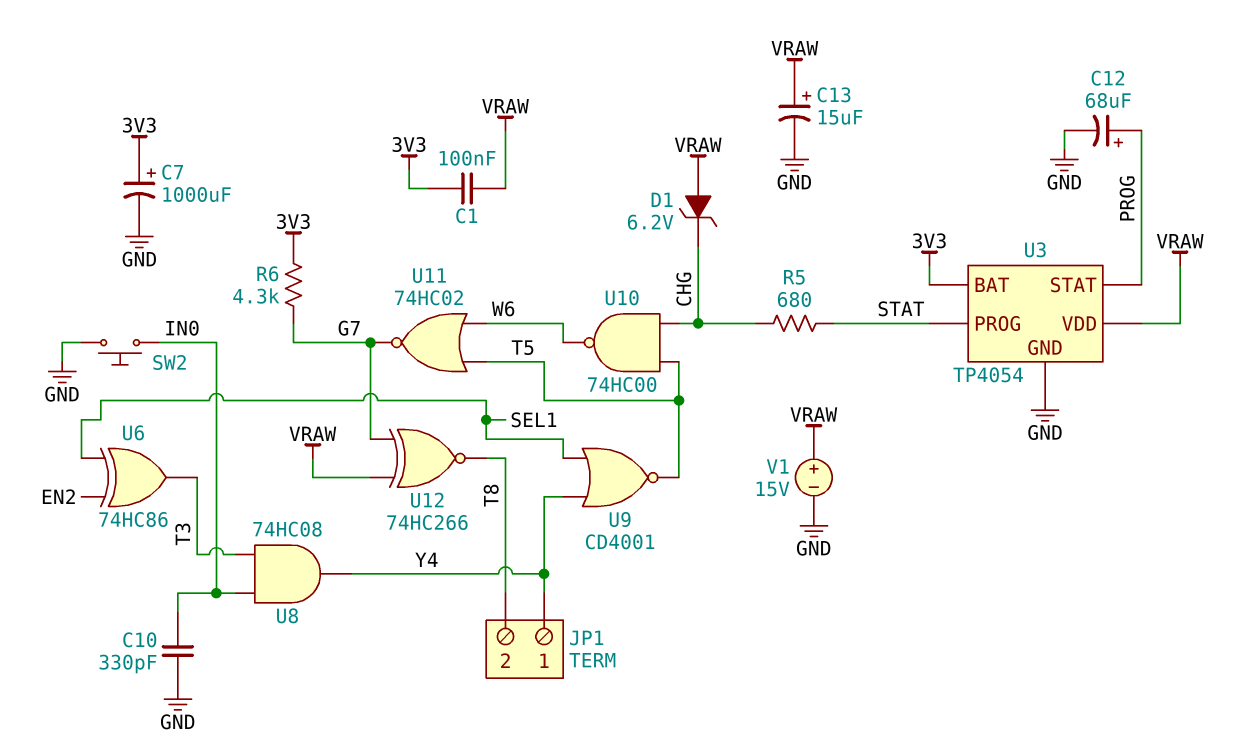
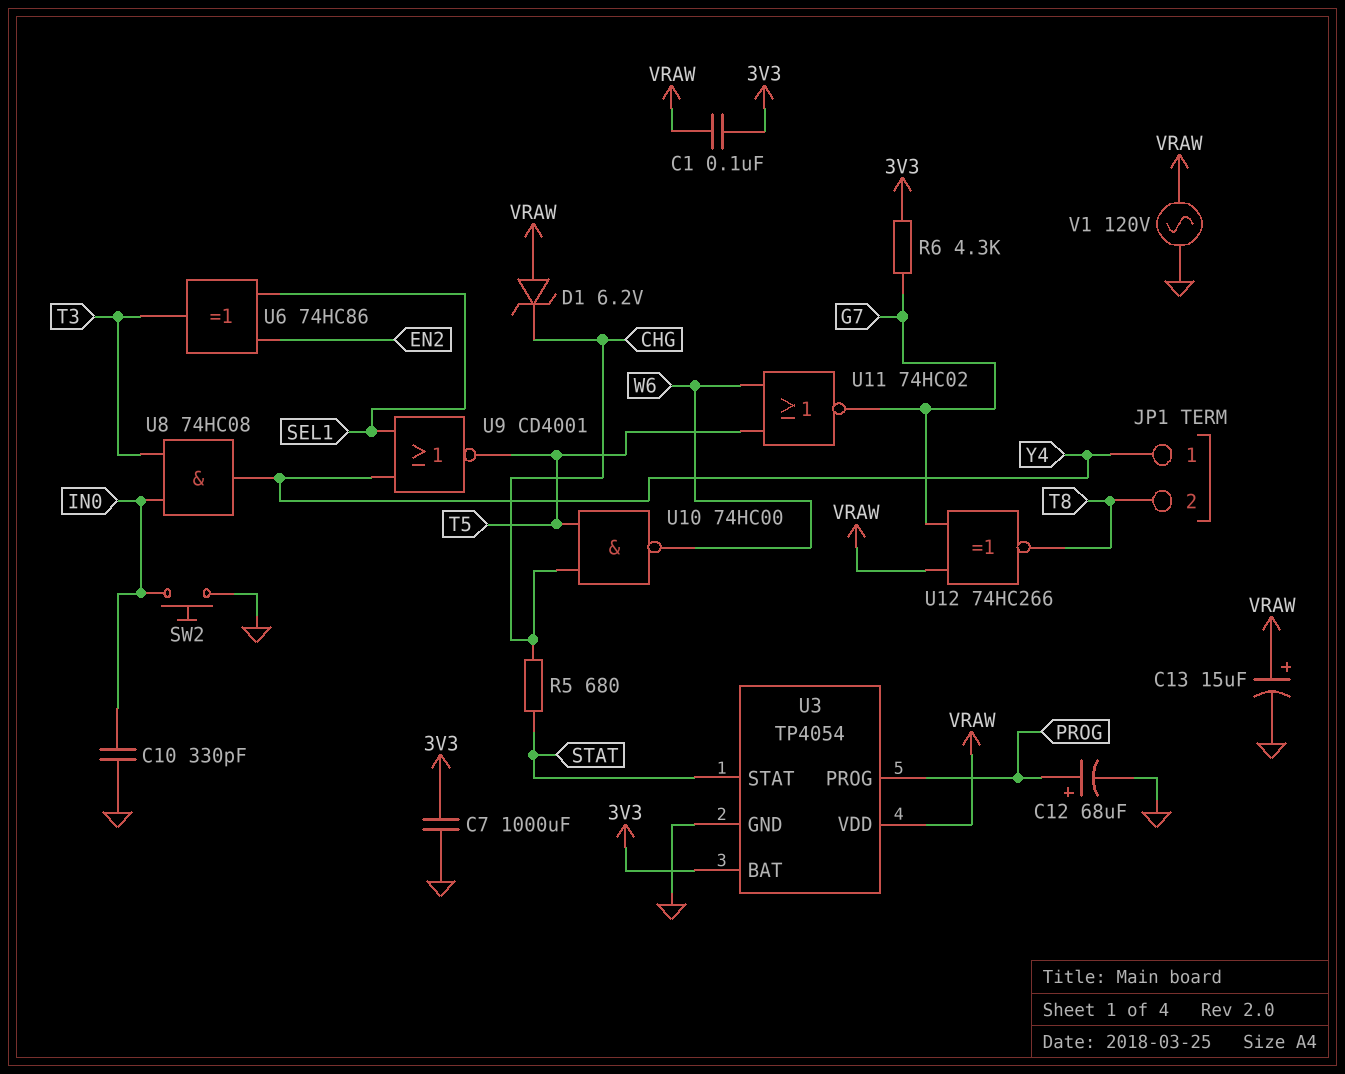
C7: 1000uF (plus 3V3, minus GND) -> 1000uF (3V3, GND)
U3 pin PROG: STAT -> PROG
U3 pin STAT: PROG -> STAT
V1: 15V (plus VRAW, minus GND) -> AC 120V (GND, VRAW)

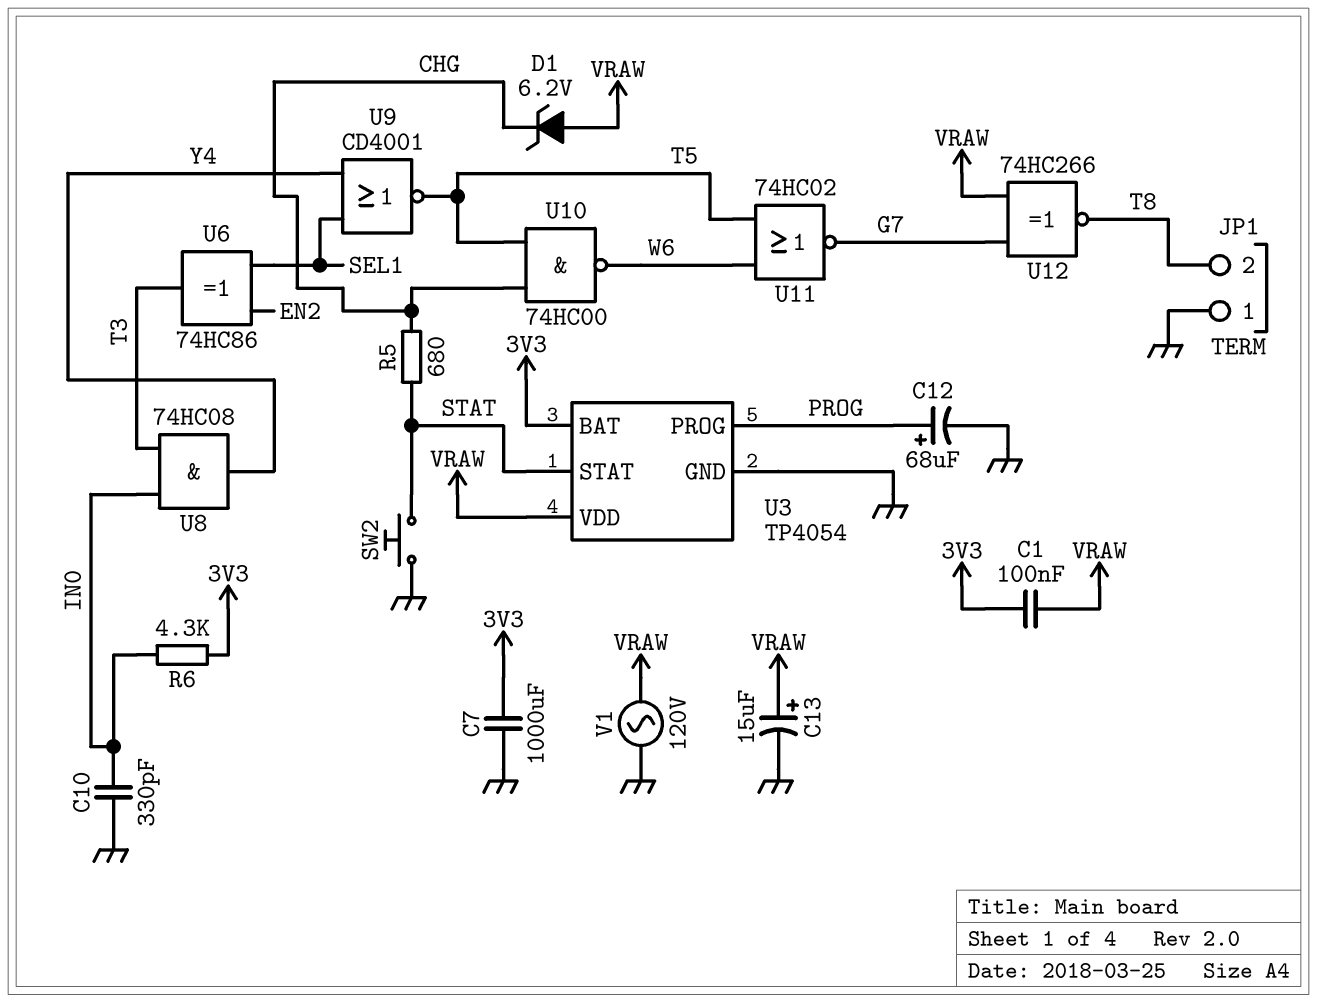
JP1 pin 1: Y4 -> GND
R6: 4.3k (3V3, G7) -> 4.3k (3V3, IN0)
SW2: button (GND, IN0) -> button (GND, STAT)

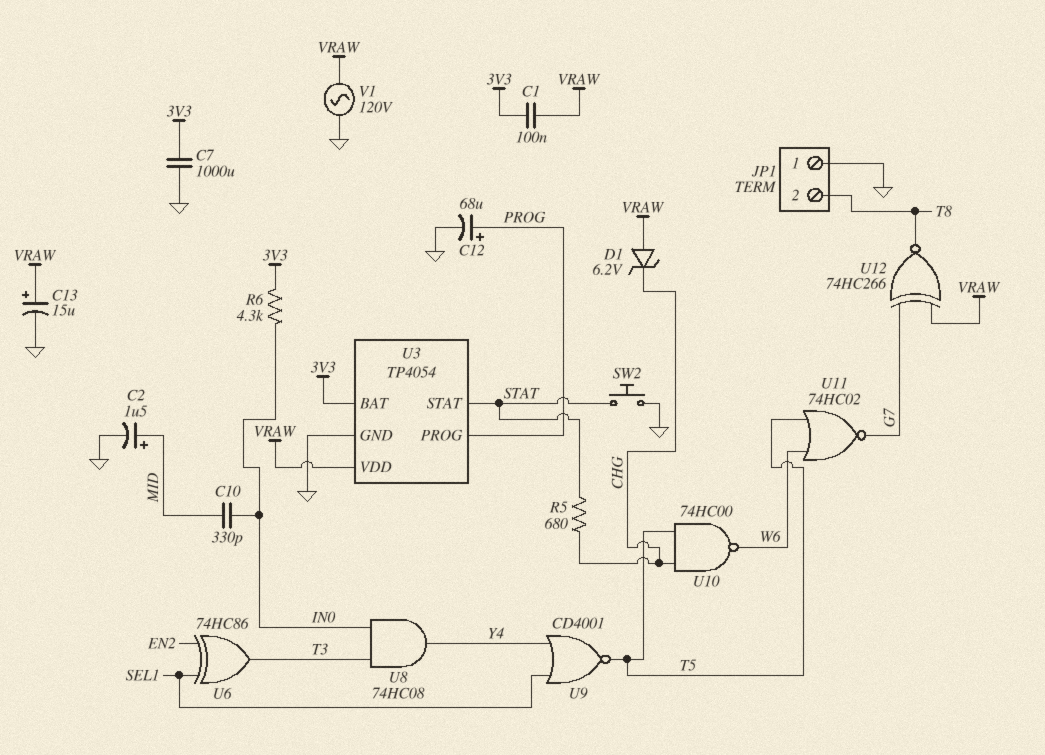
C2: none -> 1.5uF (plus MID, minus GND)
C10: 330pF (GND, IN0) -> 330pF (IN0, MID)

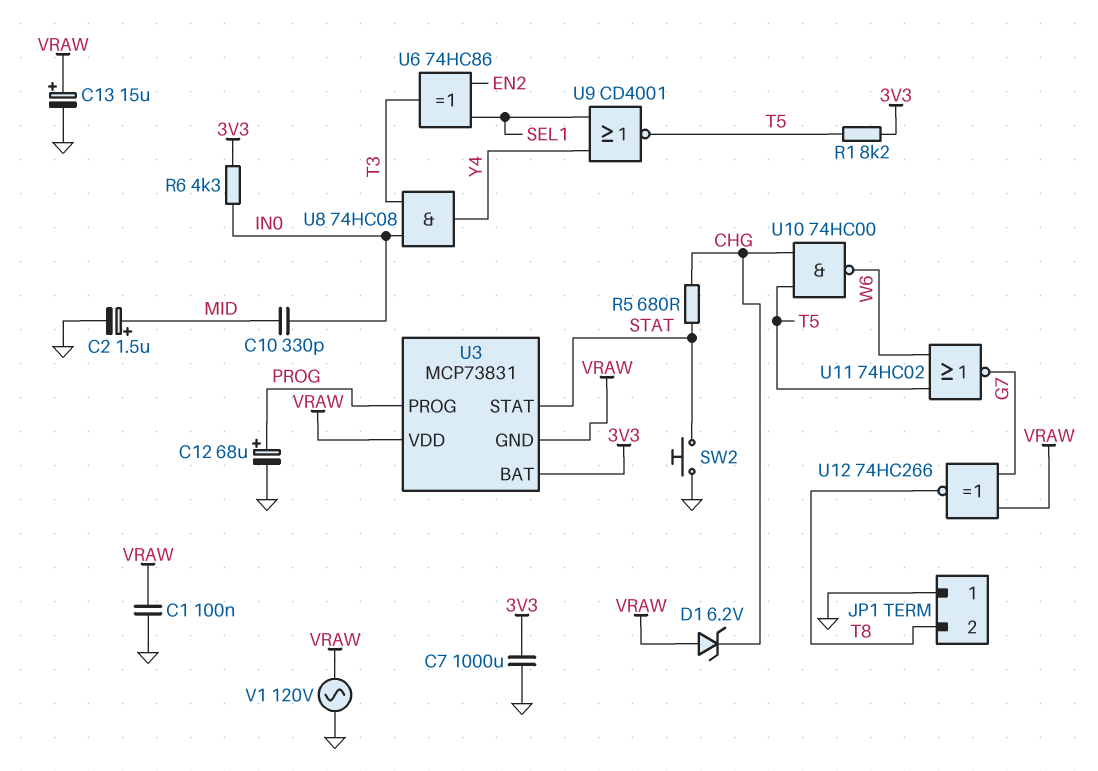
C1: 100nF (3V3, VRAW) -> 100nF (GND, VRAW)
R1: none -> 8.2k (3V3, T5)
U3: TP4054 -> MCP73831
U3 pin GND: GND -> VRAW

